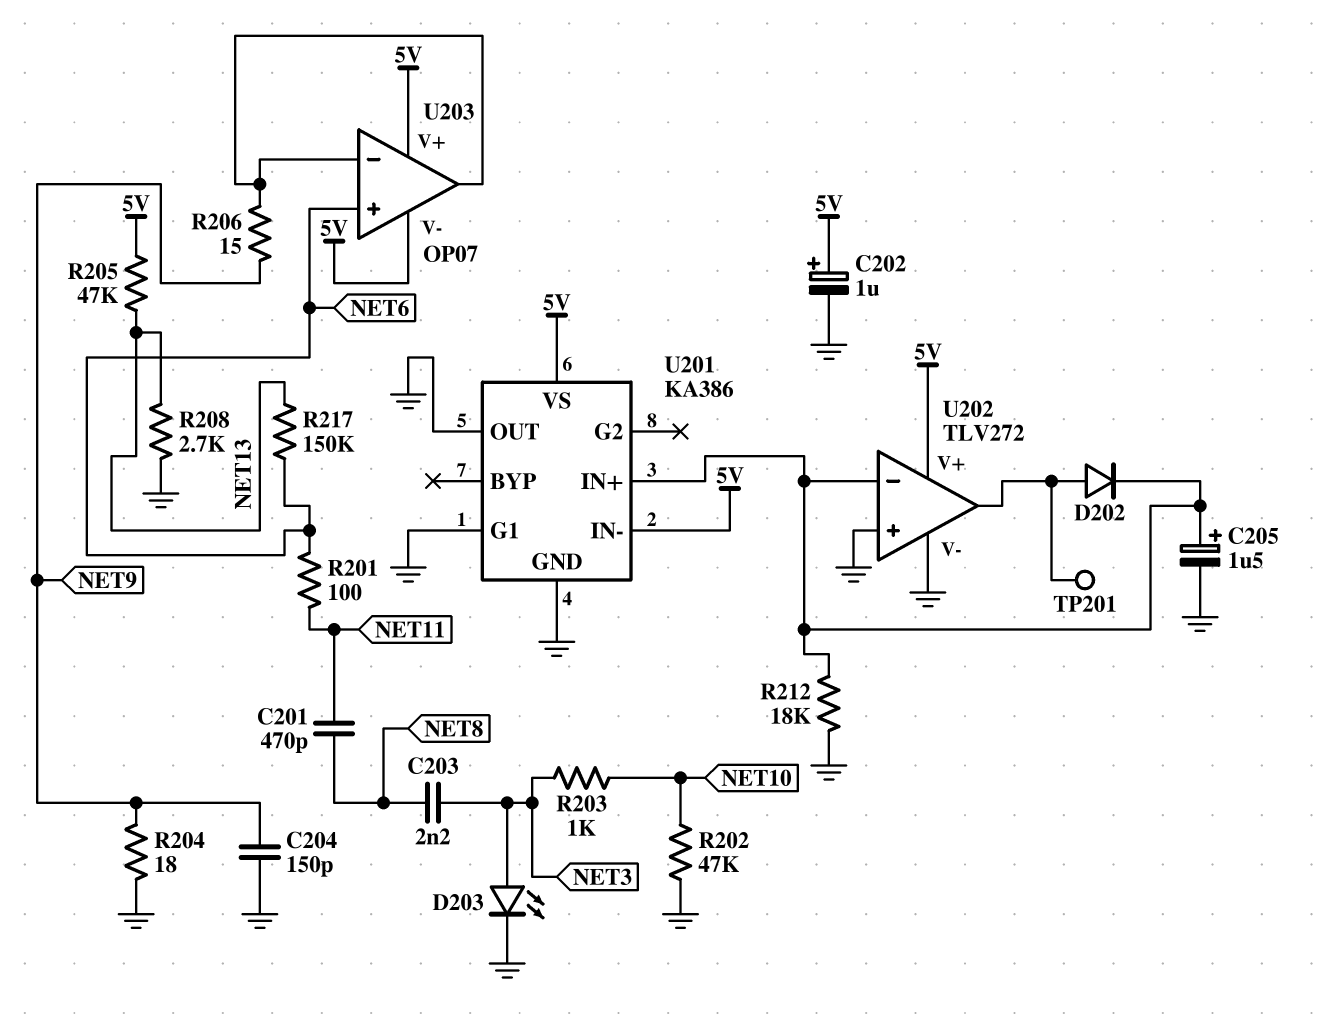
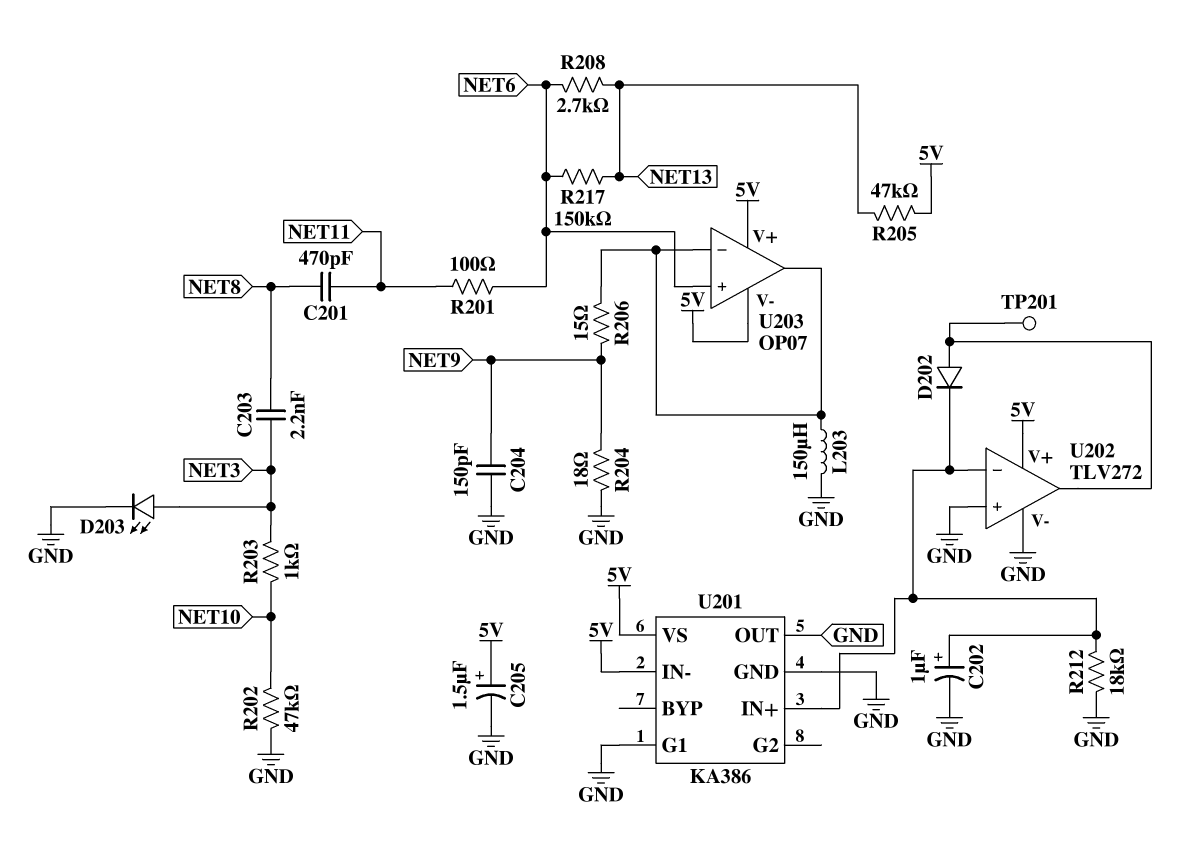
C202: 1uF (plus 5V, minus GND) -> 1uF (plus U201/IN+, minus GND)
C205: 1.5uF (plus U201/IN+, minus GND) -> 1.5uF (plus 5V, minus GND)
L203: none -> 150uH (GND, U203/in-)
R208: 2.7k (GND, NET13) -> 2.7k (NET6, NET13)

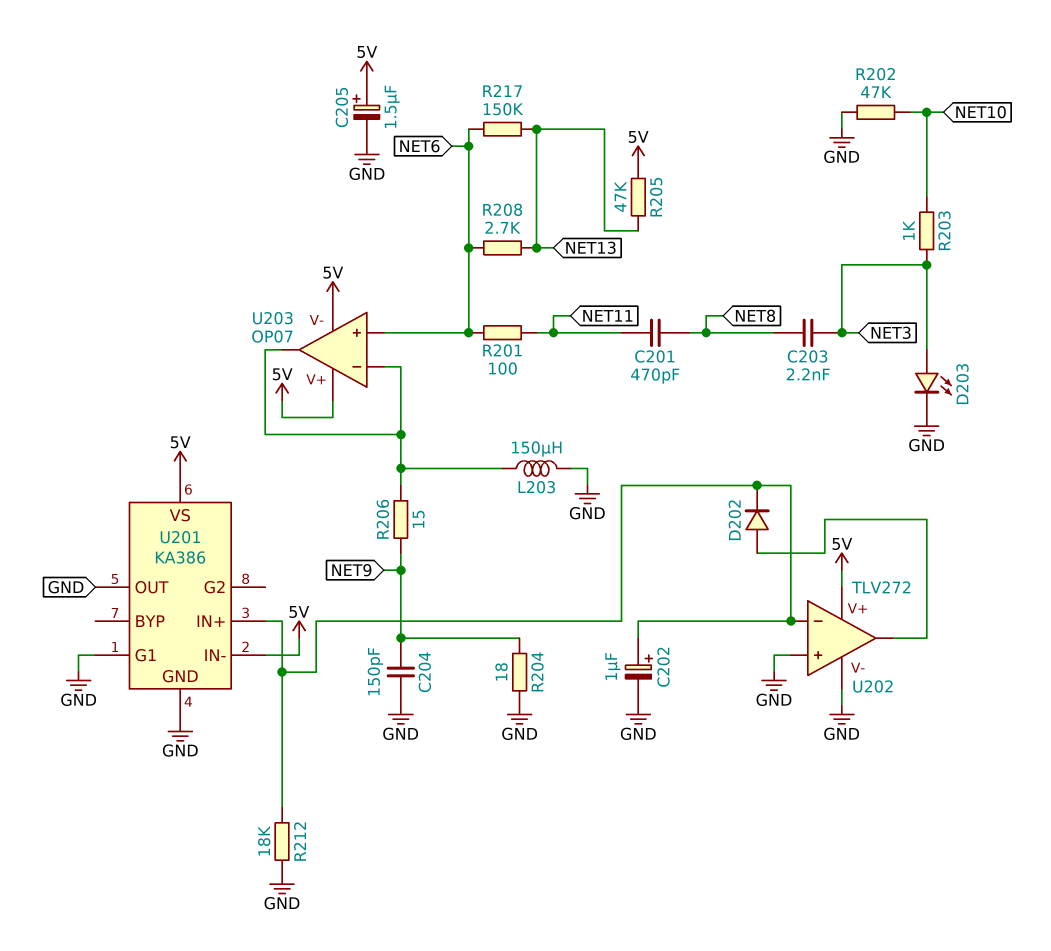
TP201: test point (U202/out) -> none

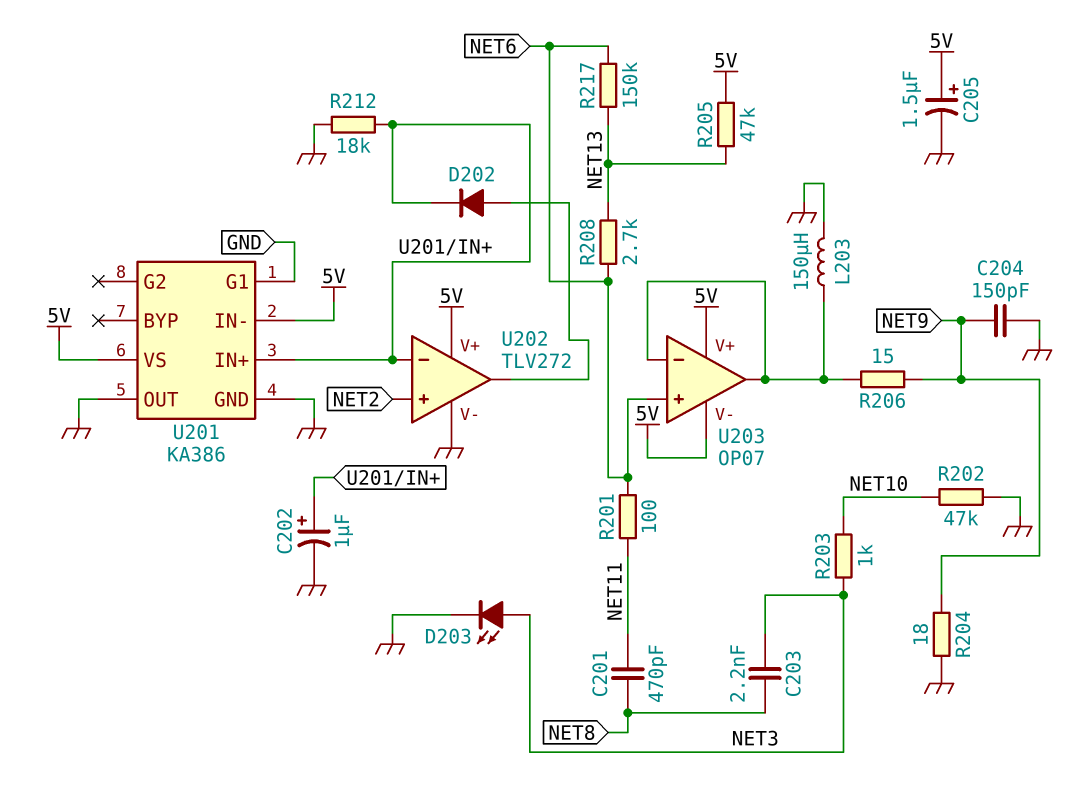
U202 pin in+: GND -> NET2

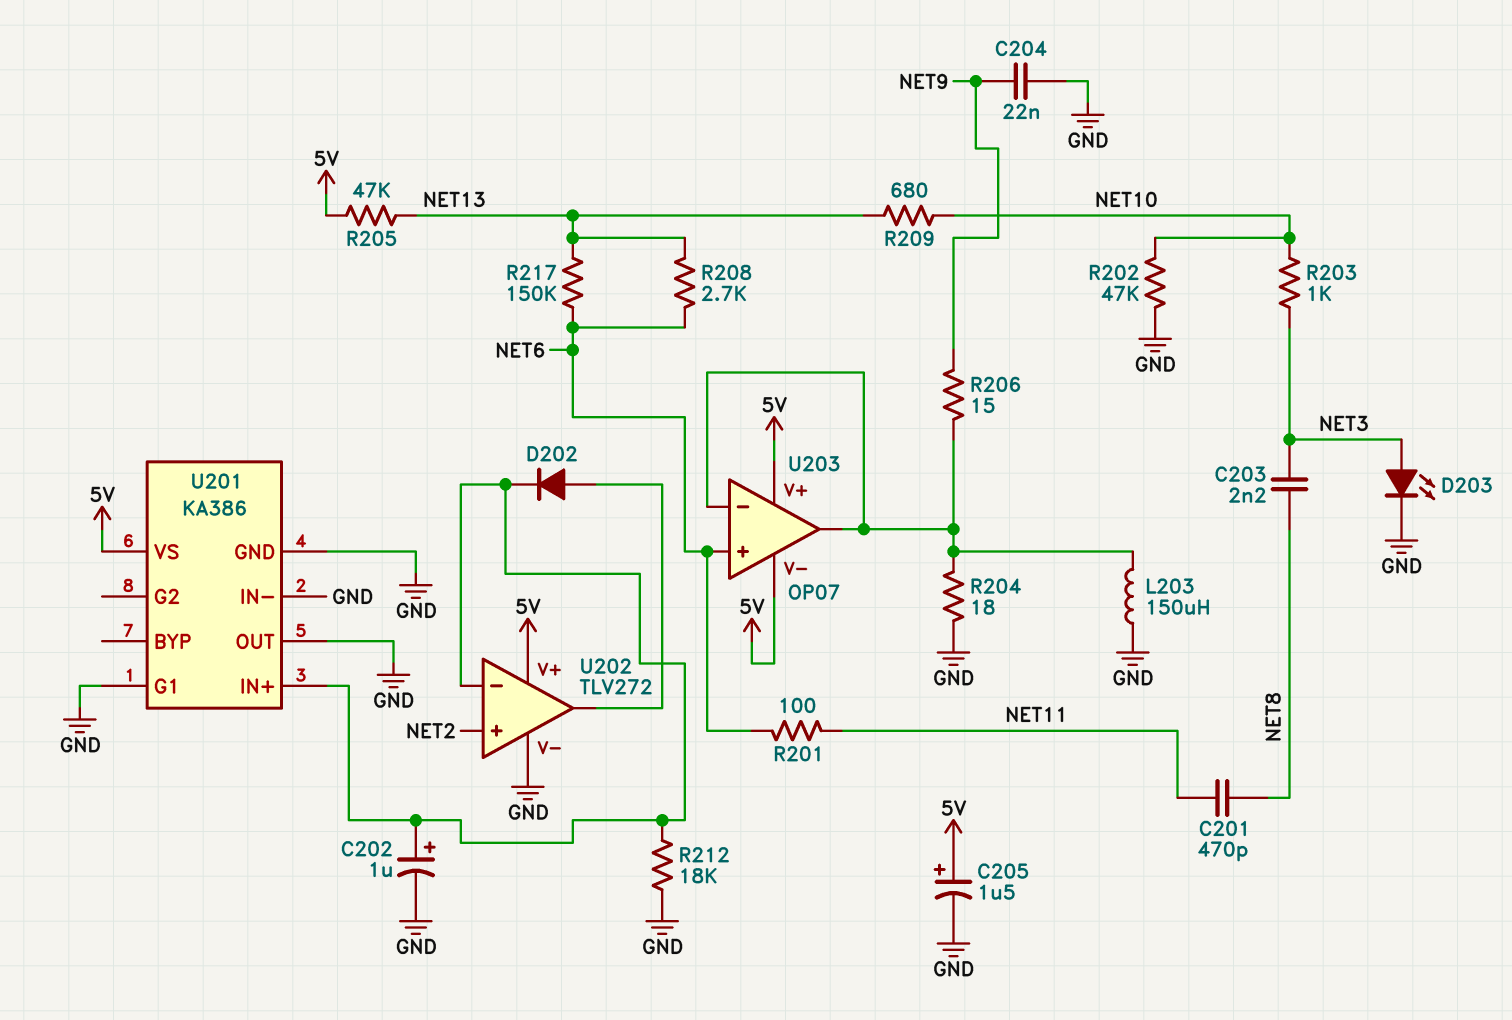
C204: 150pF (GND, NET9) -> 22nF (GND, NET9)
R204: 18 (GND, NET9) -> 18 (GND, U203/in-)
R209: none -> 680 (NET10, NET13)
U201 pin IN-: 5V -> GND

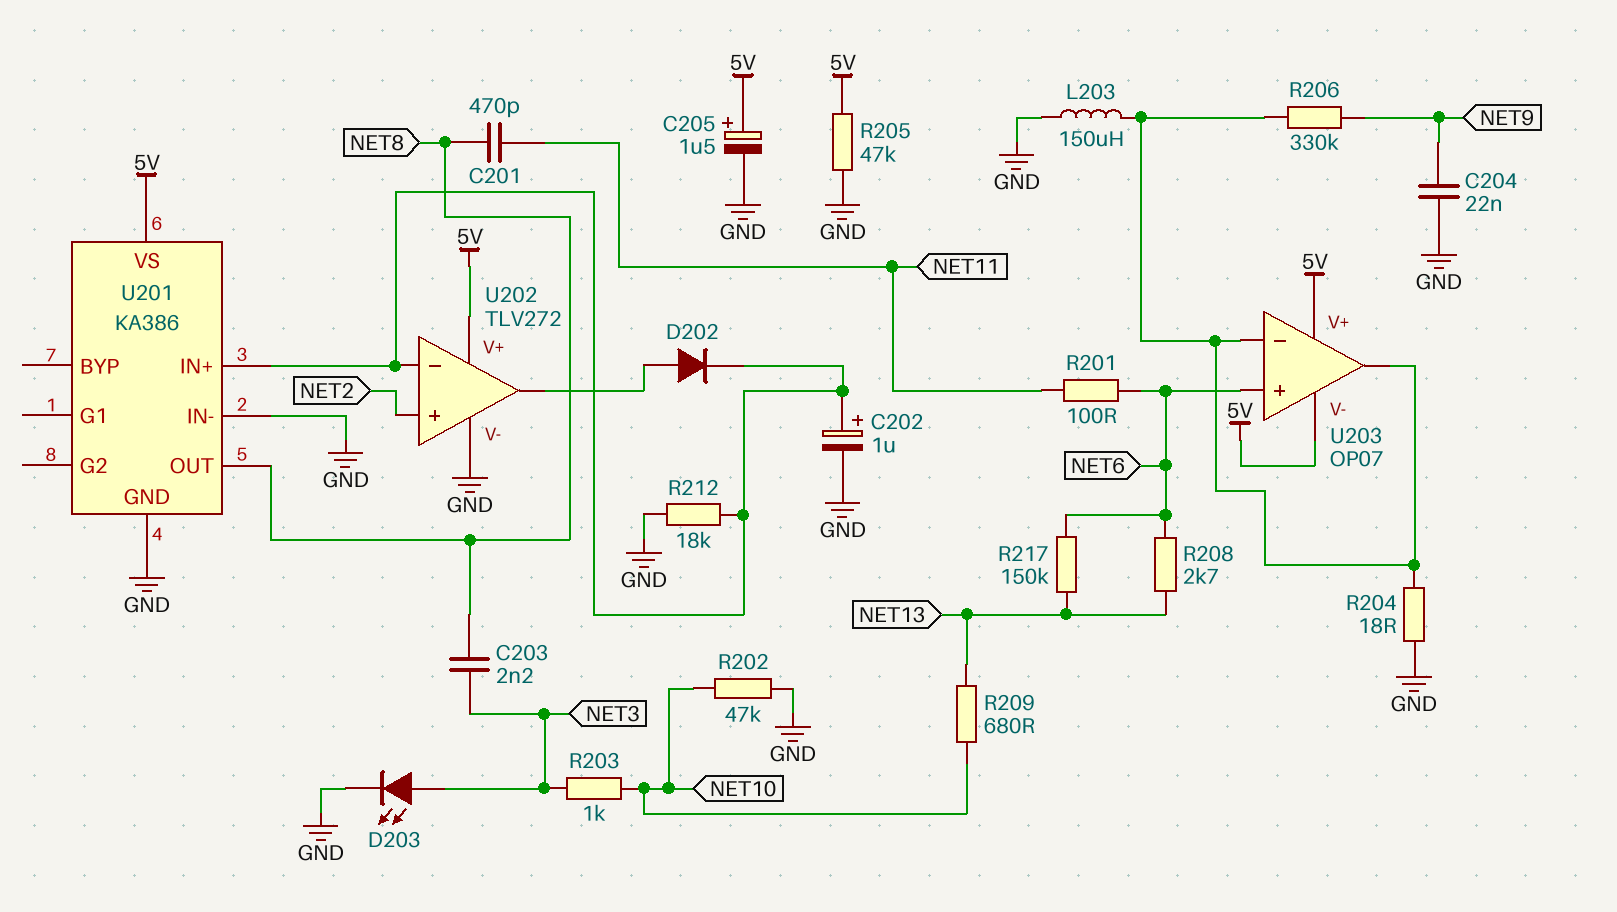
R205: 47k (5V, NET13) -> 47k (5V, GND)
R206: 15 (NET9, U203/in-) -> 330k (NET9, U203/in-)
U201 pin G1: GND -> none
U201 pin OUT: GND -> NET8

